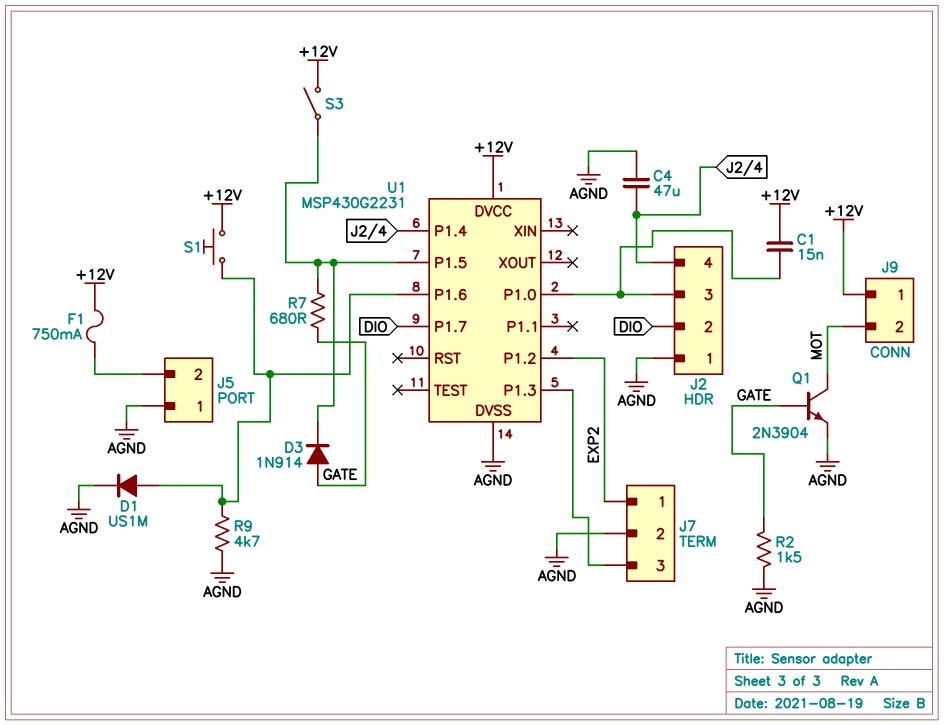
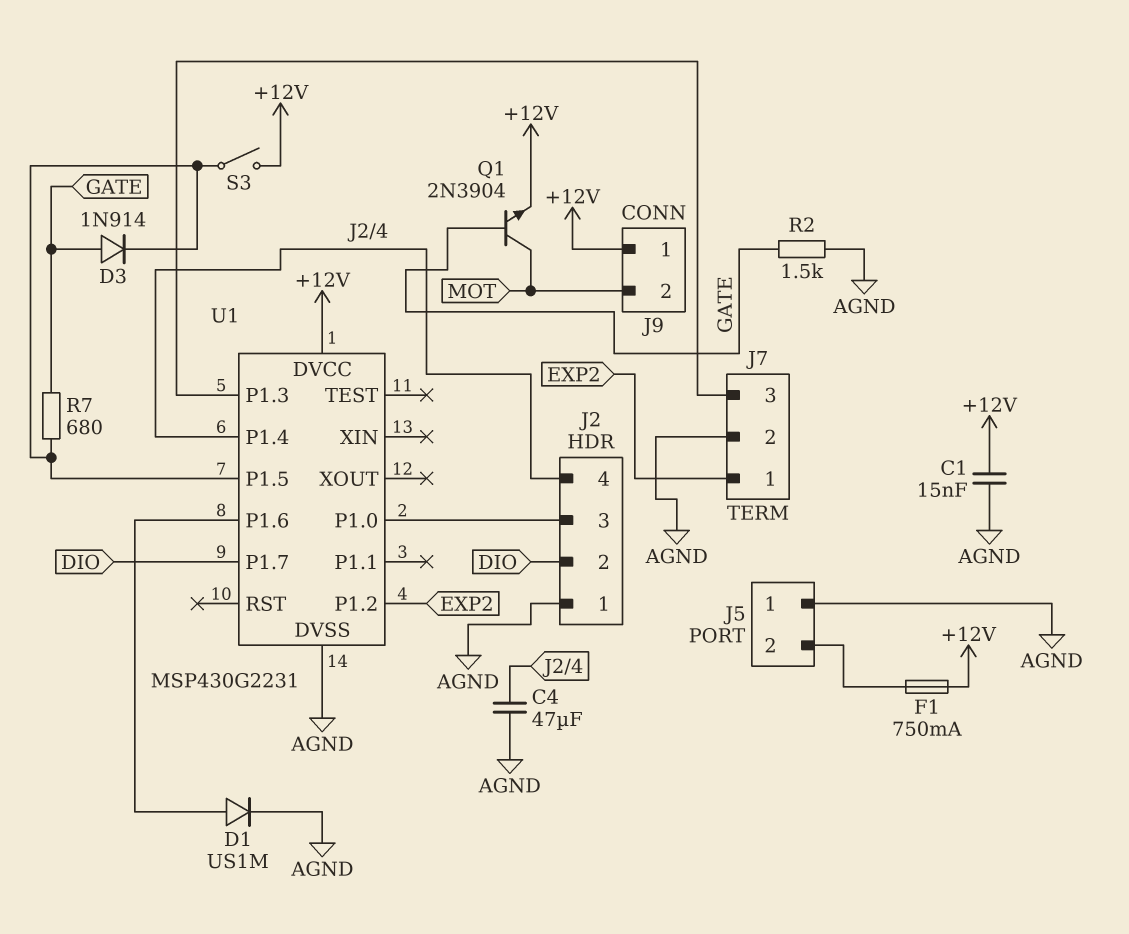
C1: 15nF (+12V, J2/3) -> 15nF (+12V, AGND)
Q1: NPN 2N3904 (B GATE, C MOT, E AGND) -> NPN 2N3904 (B GATE, C MOT, E +12V)
R9: 4.7k (AGND, U1/P1.6) -> none
S1: button (+12V, U1/P1.6) -> none

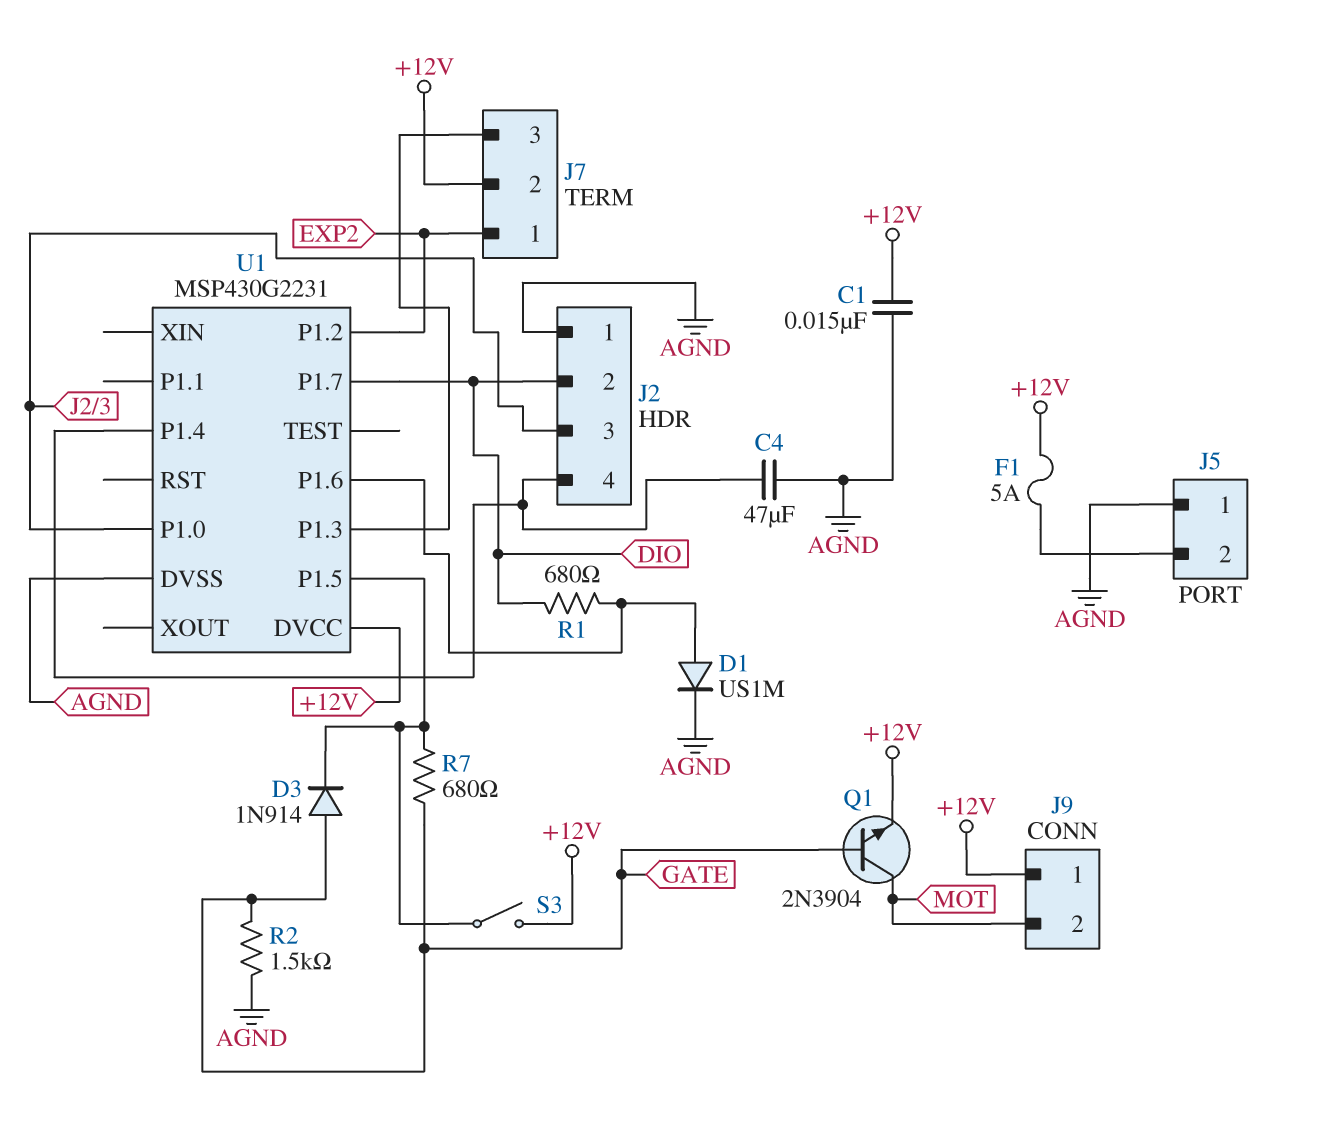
F1: 750mA (+12V, J5/2) -> 5A (+12V, J5/2)
J7 pin 2: AGND -> +12V
R1: none -> 680 (DIO, U1/P1.6)

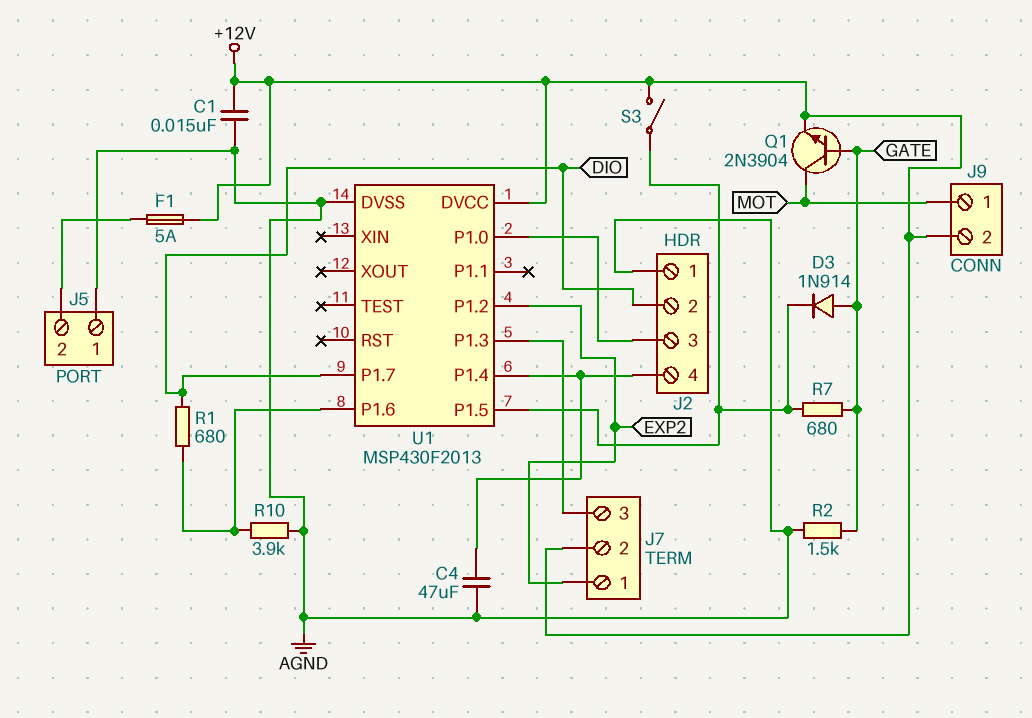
D1: diode US1M (A U1/P1.6, K AGND) -> none
J9 pin 1: +12V -> MOT
J9 pin 2: MOT -> +12V
R10: none -> 3.9k (AGND, U1/P1.6)
U1: MSP430G2231 -> MSP430F2013

